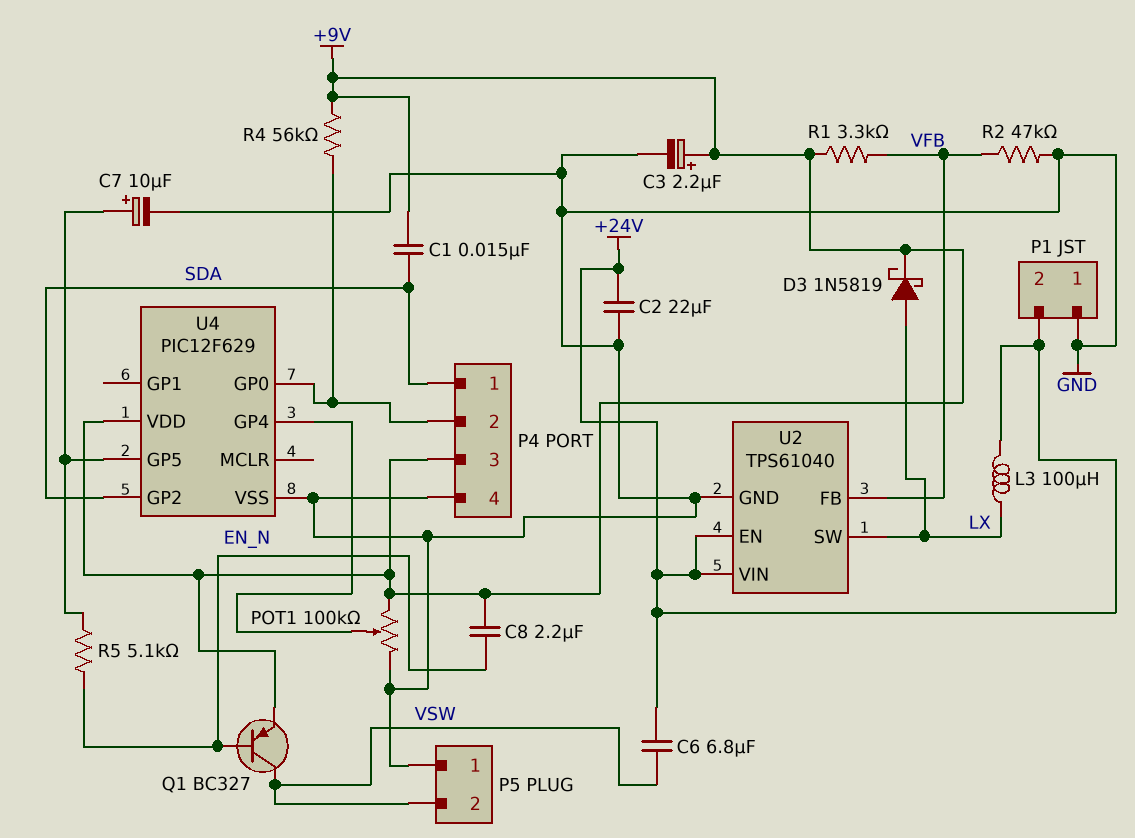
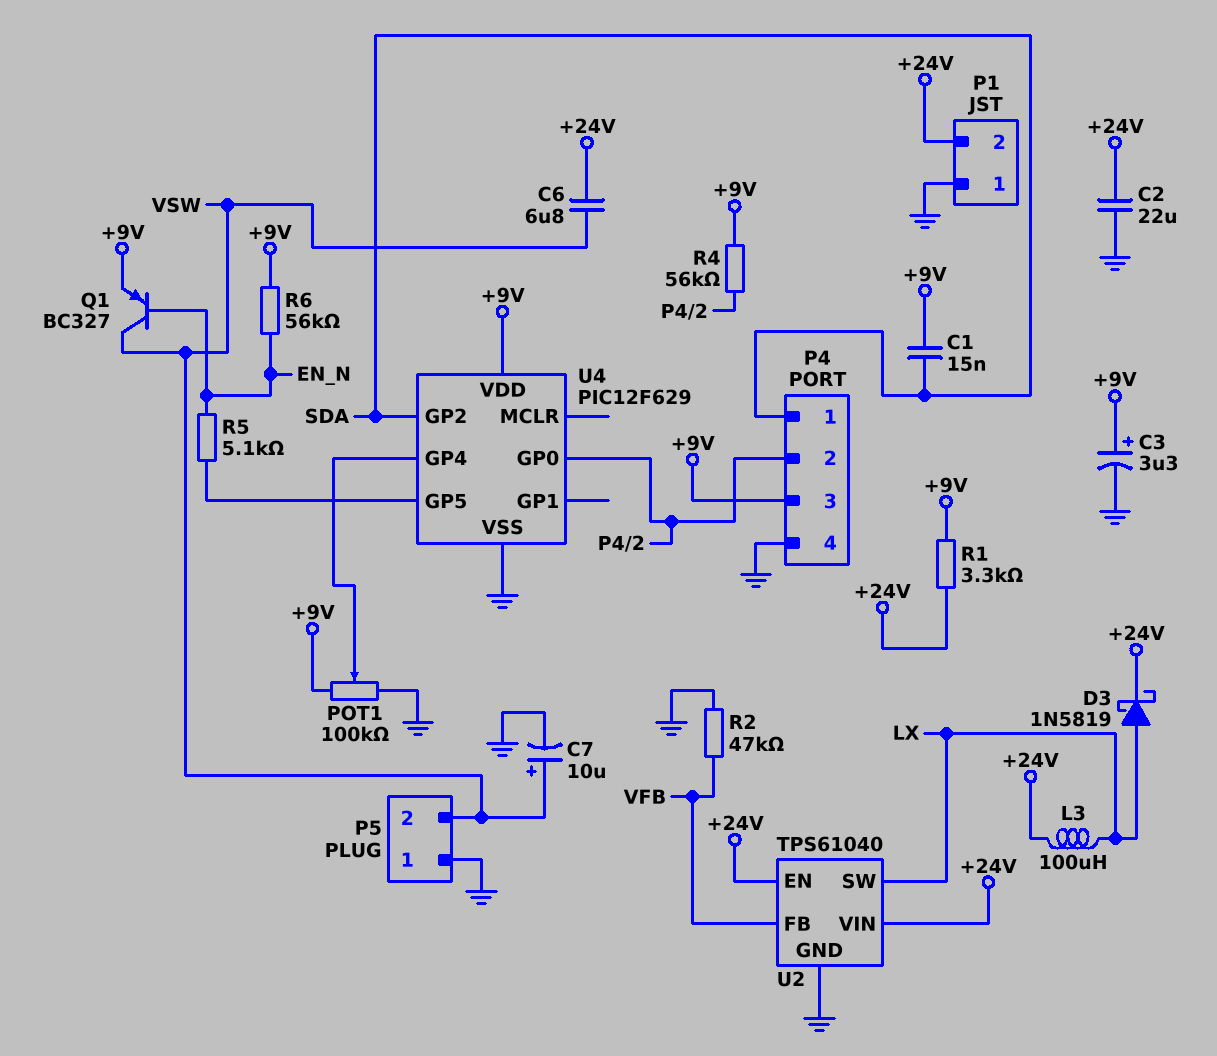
C3: 2.2uF (plus +9V, minus GND) -> 3.3uF (plus +9V, minus GND)
C7: 10uF (plus U4/GP5, minus GND) -> 10uF (plus VSW, minus GND)
C8: 2.2uF (+9V, EN_N) -> none
D3: schottky 1N5819 (A LX, K +9V) -> schottky 1N5819 (A LX, K +24V)
R1: 3.3k (+9V, VFB) -> 3.3k (+9V, +24V)
R6: none -> 56k (+9V, EN_N)

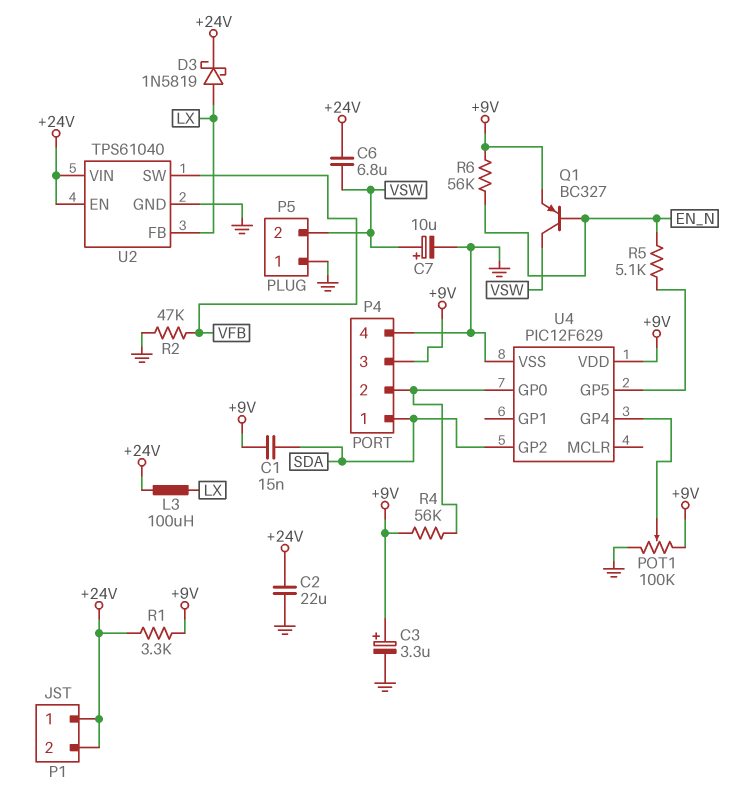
P1 pin 1: GND -> +24V
U2 pin FB: VFB -> LX
U2 pin SW: LX -> VFB

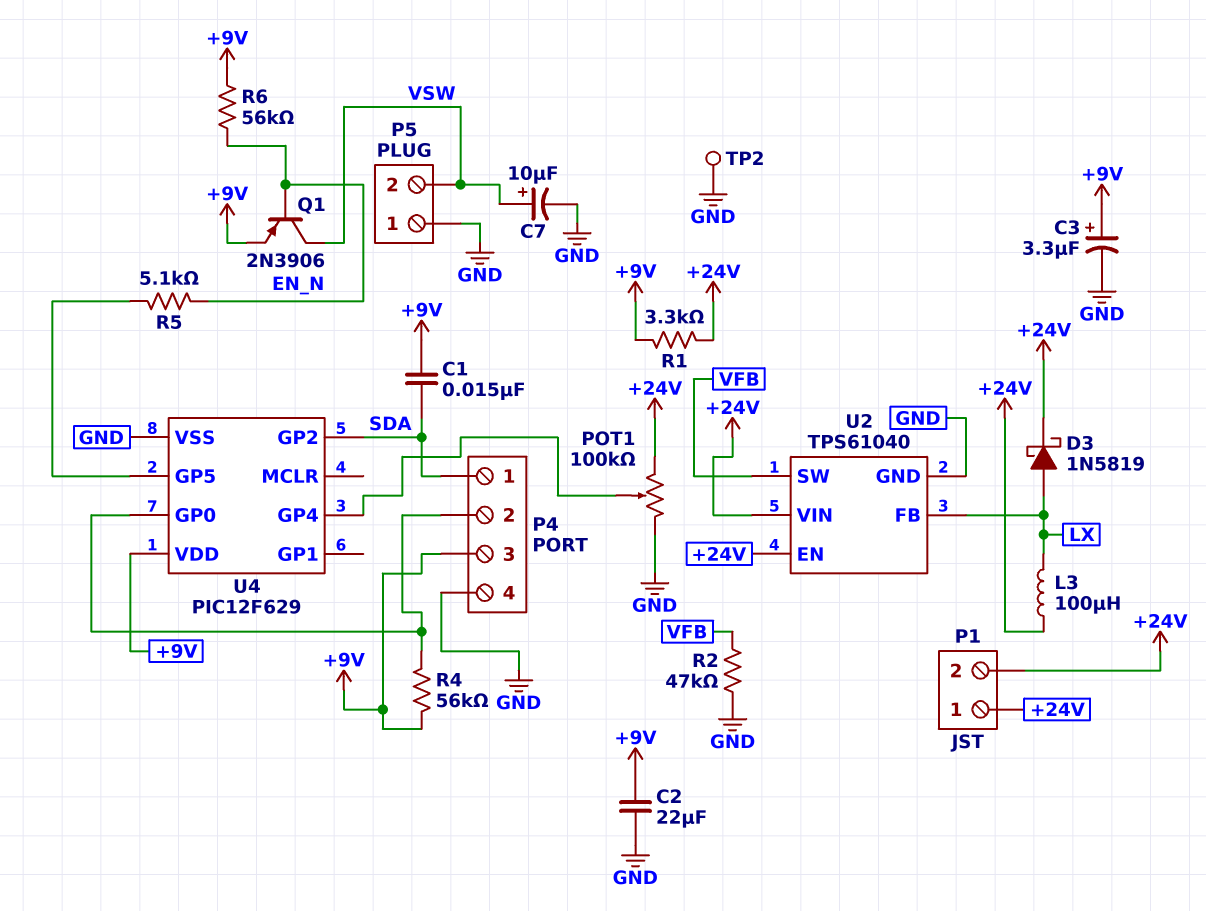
C2: 22uF (+24V, GND) -> 22uF (+9V, GND)
C6: 6.8uF (+24V, VSW) -> none
POT1: 100k (+9V, GND, wiper U4/GP4) -> 100k (+24V, GND, wiper U4/GP4)
Q1: PNP BC327 (B EN_N, C VSW, E +9V) -> PNP 2N3906 (B EN_N, C VSW, E +9V)
TP2: none -> test point (GND)

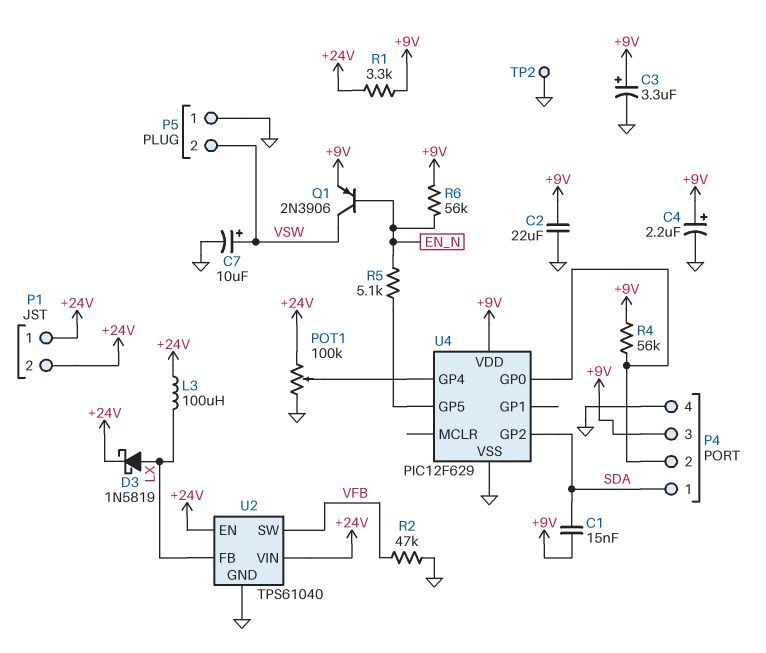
C4: none -> 2.2uF (plus +9V, minus GND)

